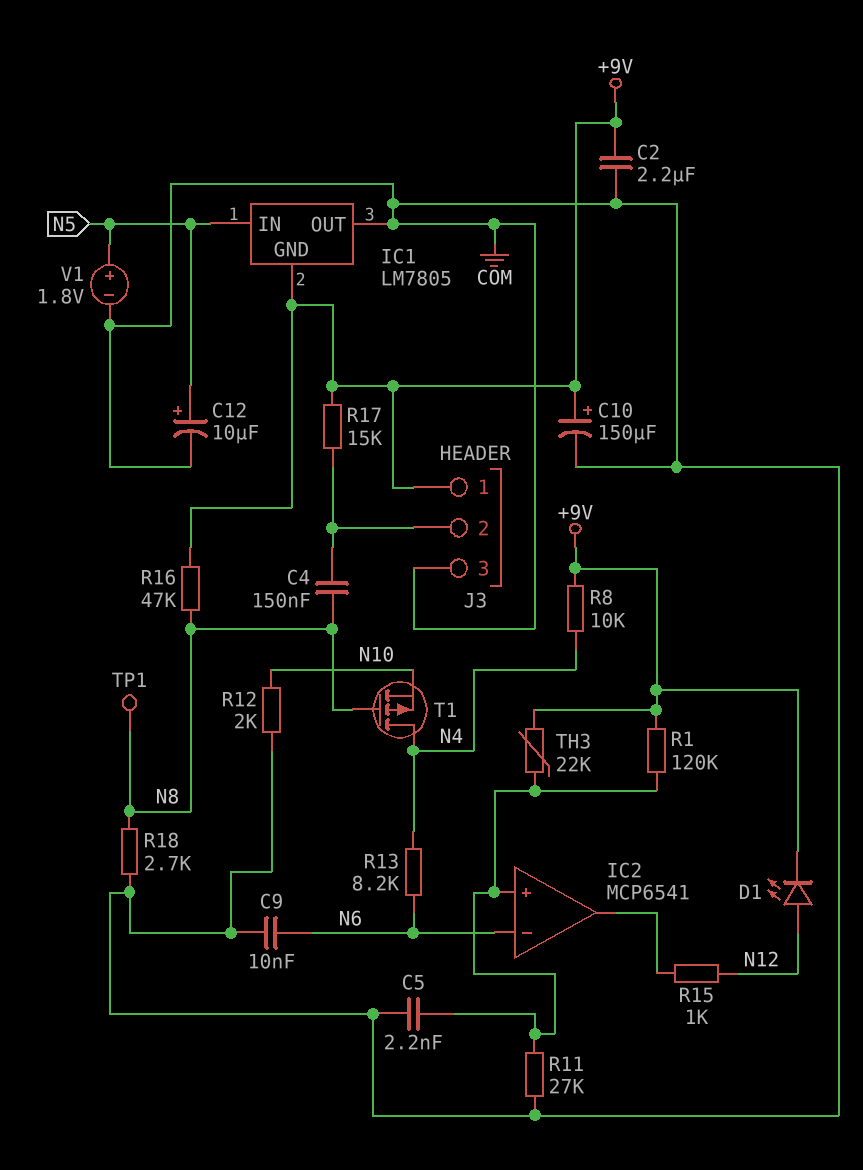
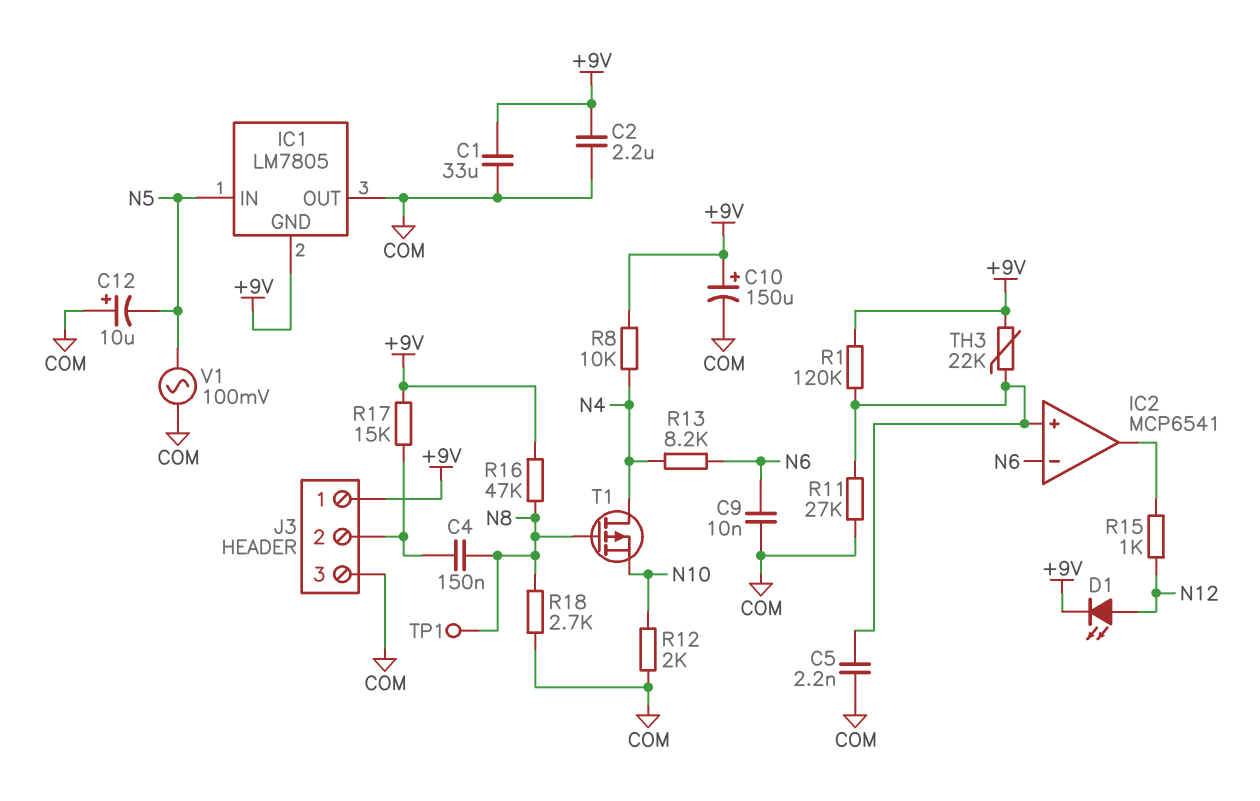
C1: none -> 33uF (+9V, COM)
C12: 10uF (plus N5, minus COM) -> 10uF (plus COM, minus N5)
V1: 1.8V (plus N5, minus COM) -> AC 100mV (COM, N5)

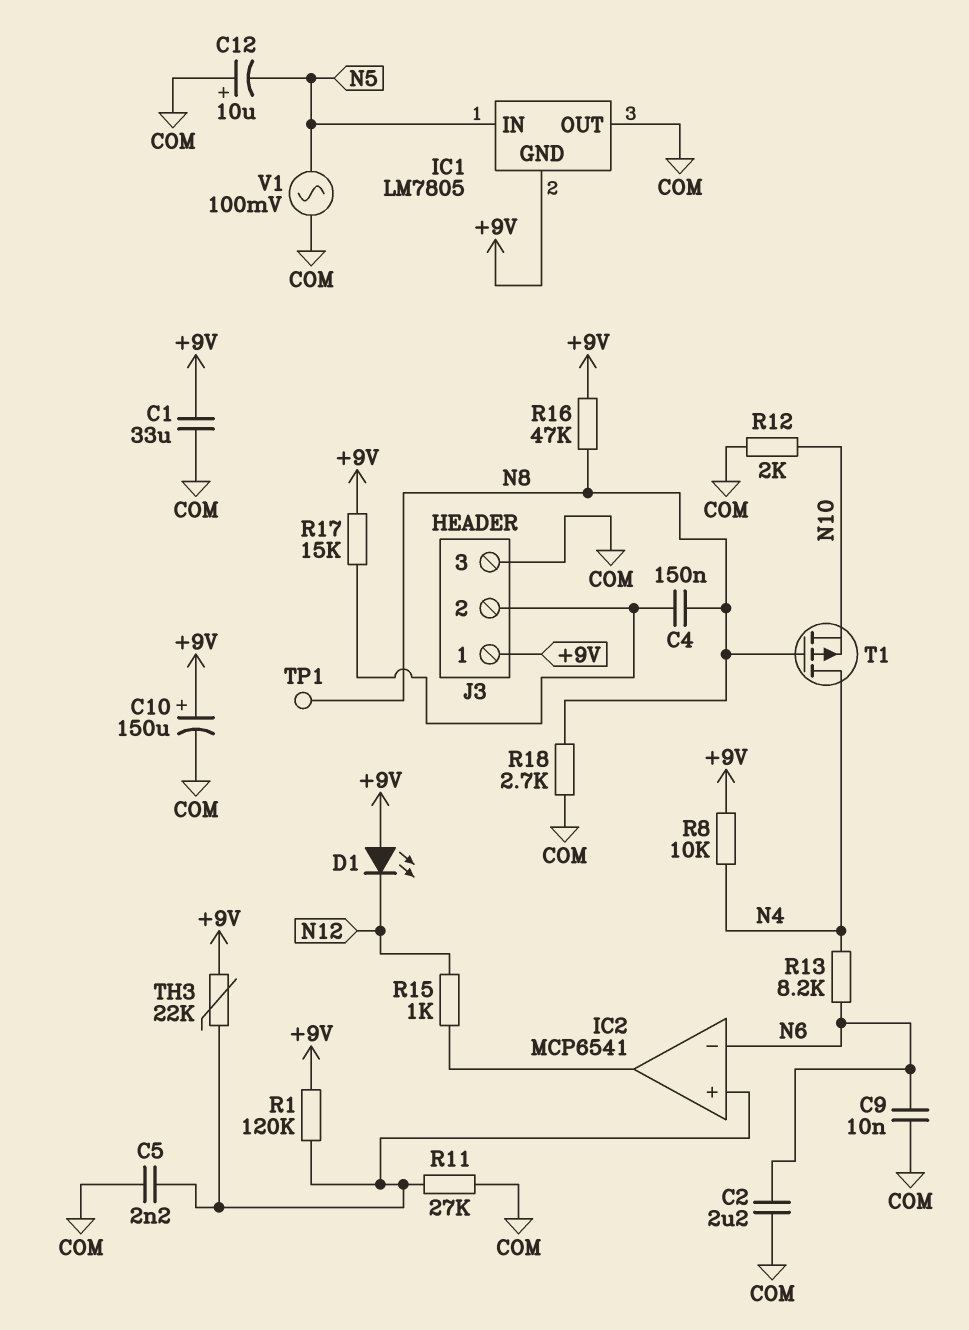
C2: 2.2uF (+9V, COM) -> 2.2uF (COM, N6)
D1: LED (A N12, K +9V) -> LED (A +9V, K N12)

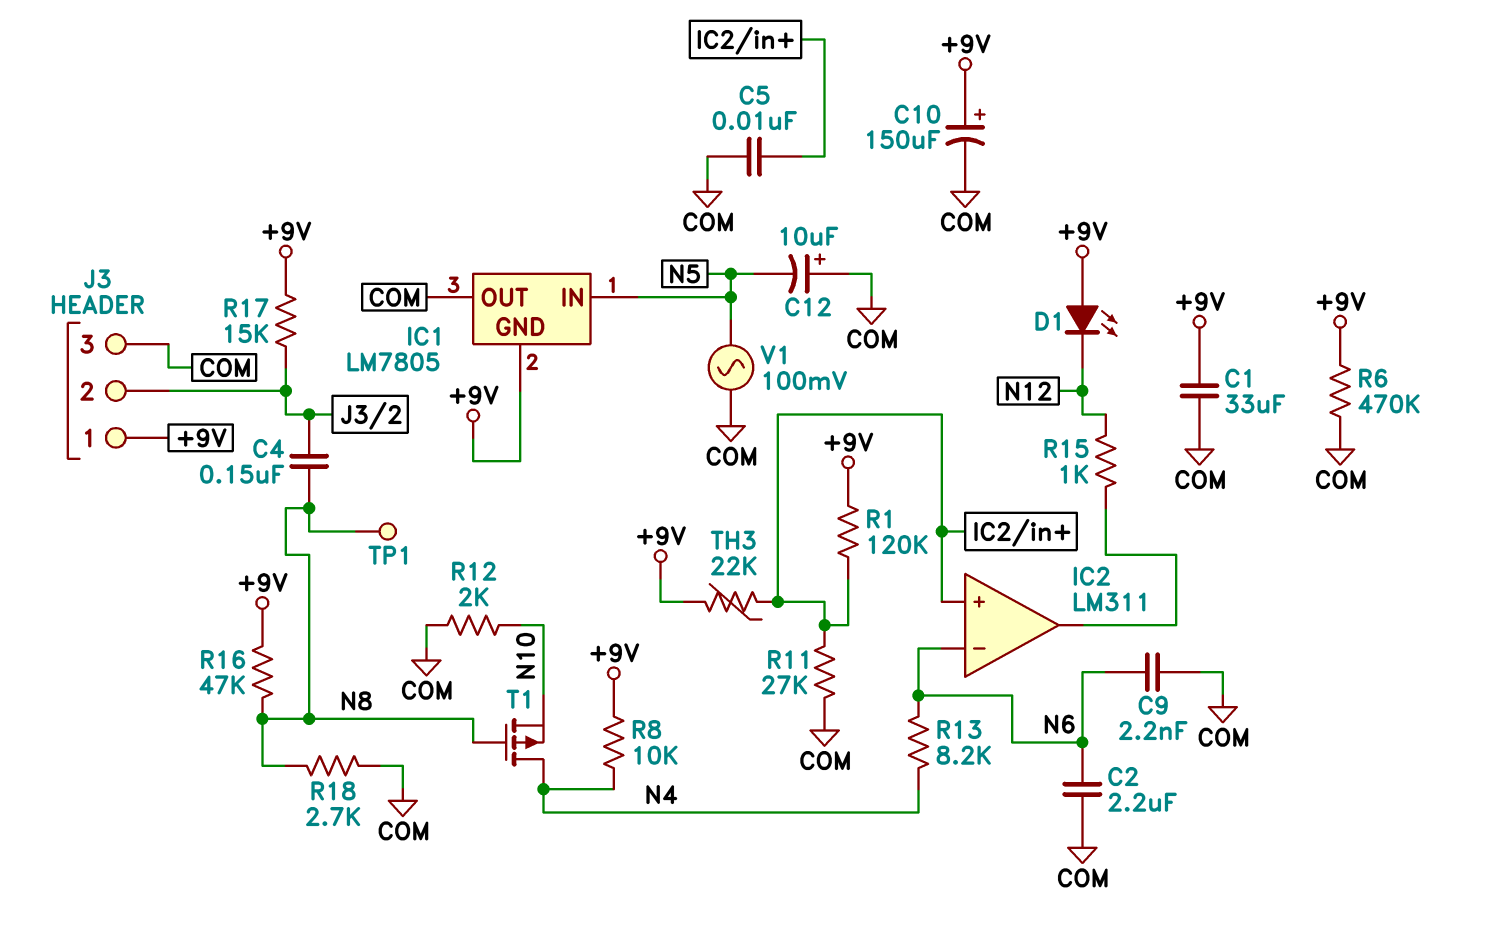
C5: 2.2nF (COM, IC2/in+) -> 10nF (COM, IC2/in+)
C9: 10nF (COM, N6) -> 2.2nF (COM, N6)
IC2: MCP6541 -> LM311
R6: none -> 470k (+9V, COM)

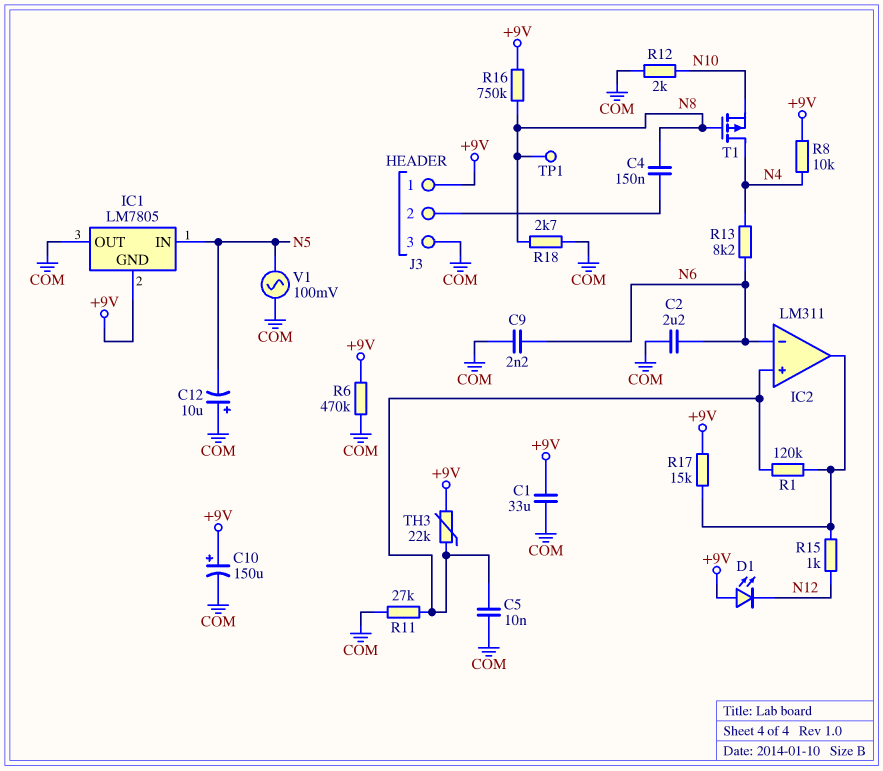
R1: 120k (+9V, IC2/in+) -> 120k (IC2/in+, IC2/out)
R16: 47k (+9V, N8) -> 750k (+9V, N8)
R17: 15k (+9V, J3/2) -> 15k (+9V, IC2/out)

